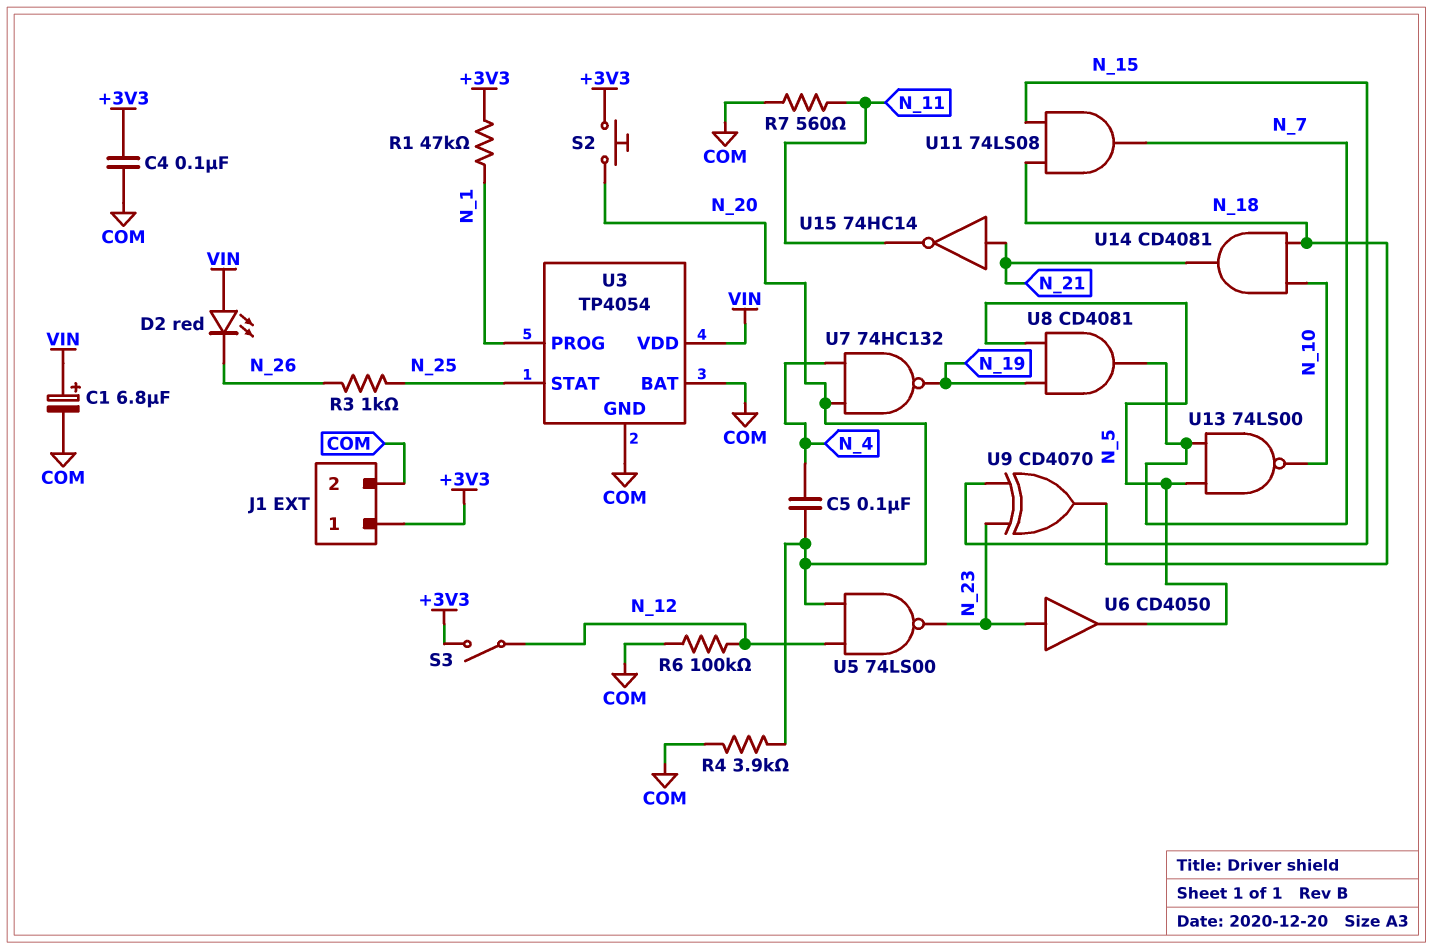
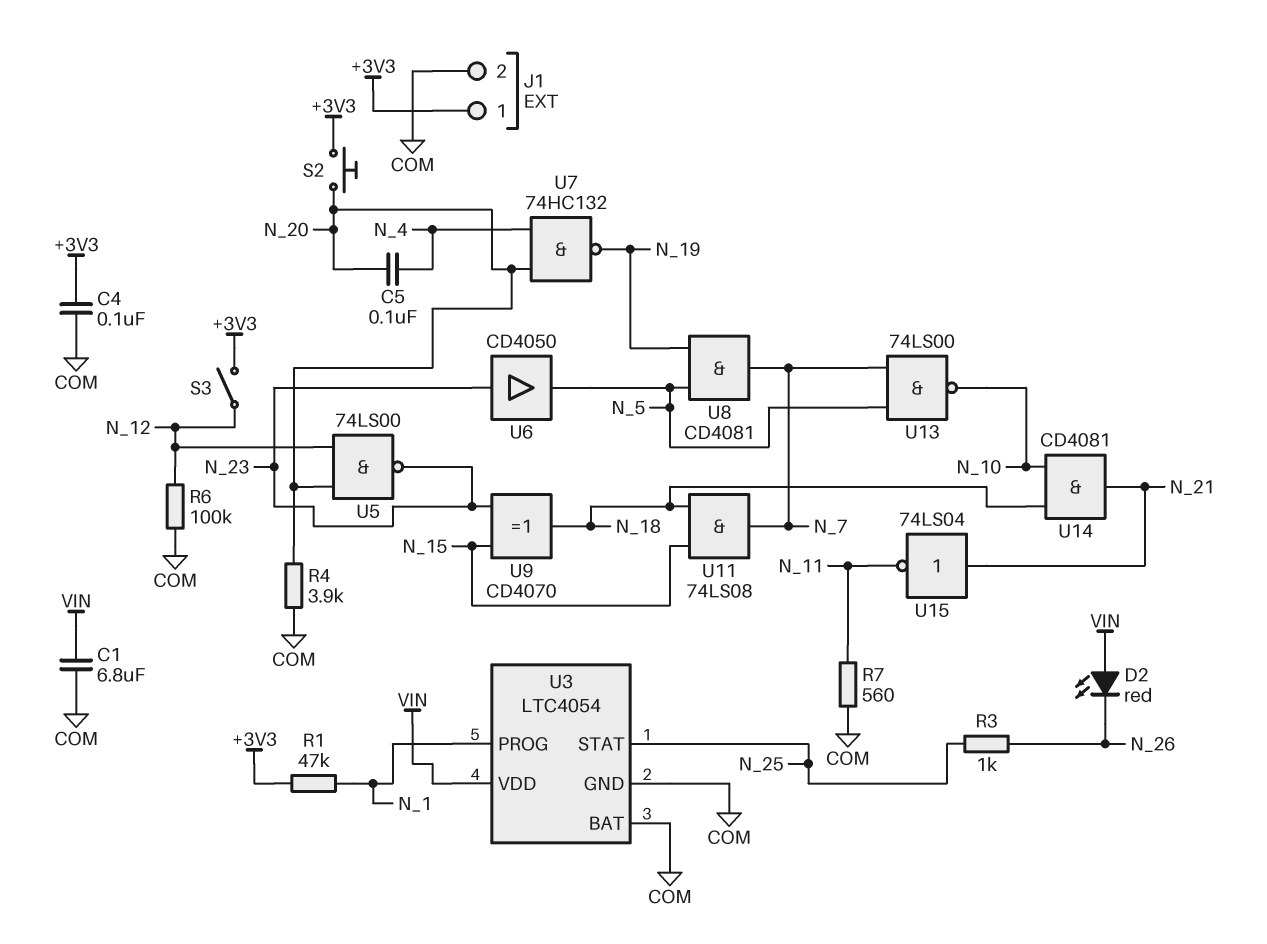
C1: 6.8uF (plus VIN, minus COM) -> 6.8uF (COM, VIN)
U3: TP4054 -> LTC4054
U15: NOT 74HC14 (in N_21, out N_11) -> NOT 74LS04 (in N_21, out N_11)

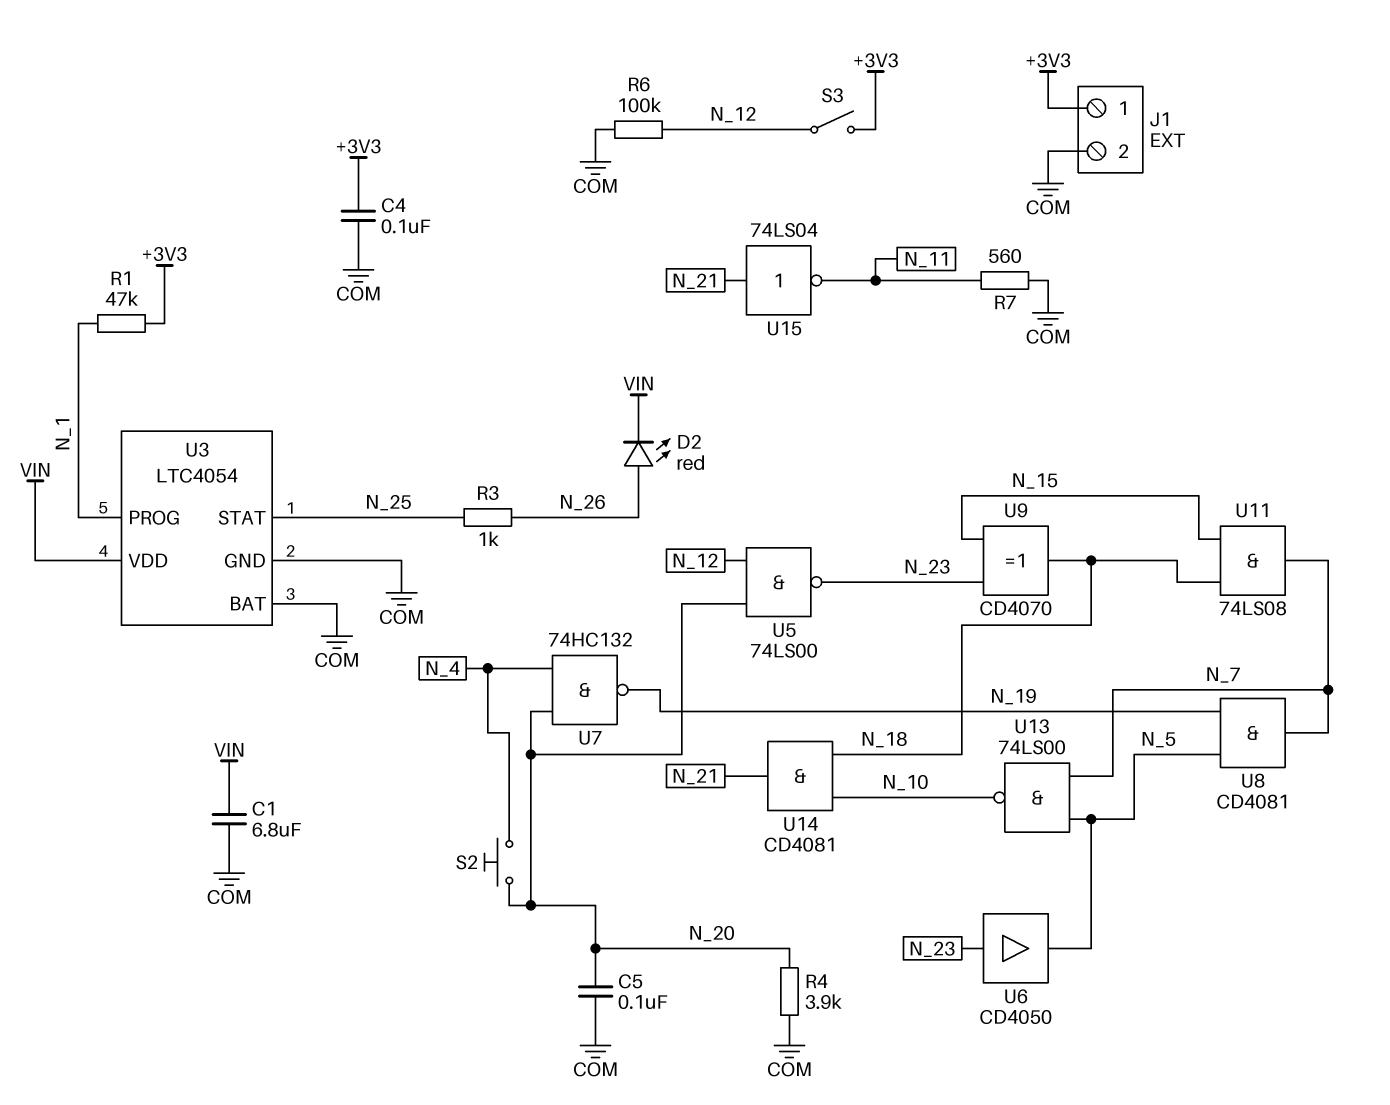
C5: 100nF (N_4, N_20) -> 100nF (COM, N_20)
D2: LED red (A VIN, K N_26) -> LED red (A N_26, K VIN)
S2: button (+3V3, N_20) -> button (N_4, N_20)

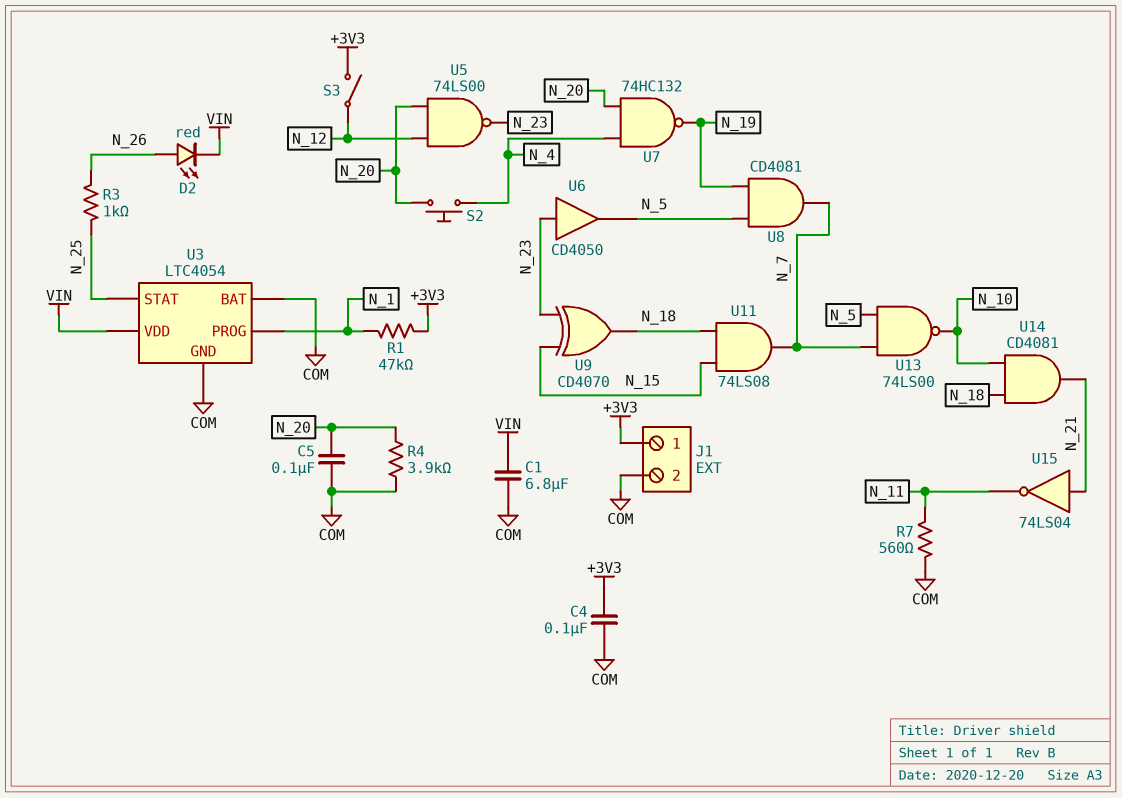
R6: 100k (COM, N_12) -> none

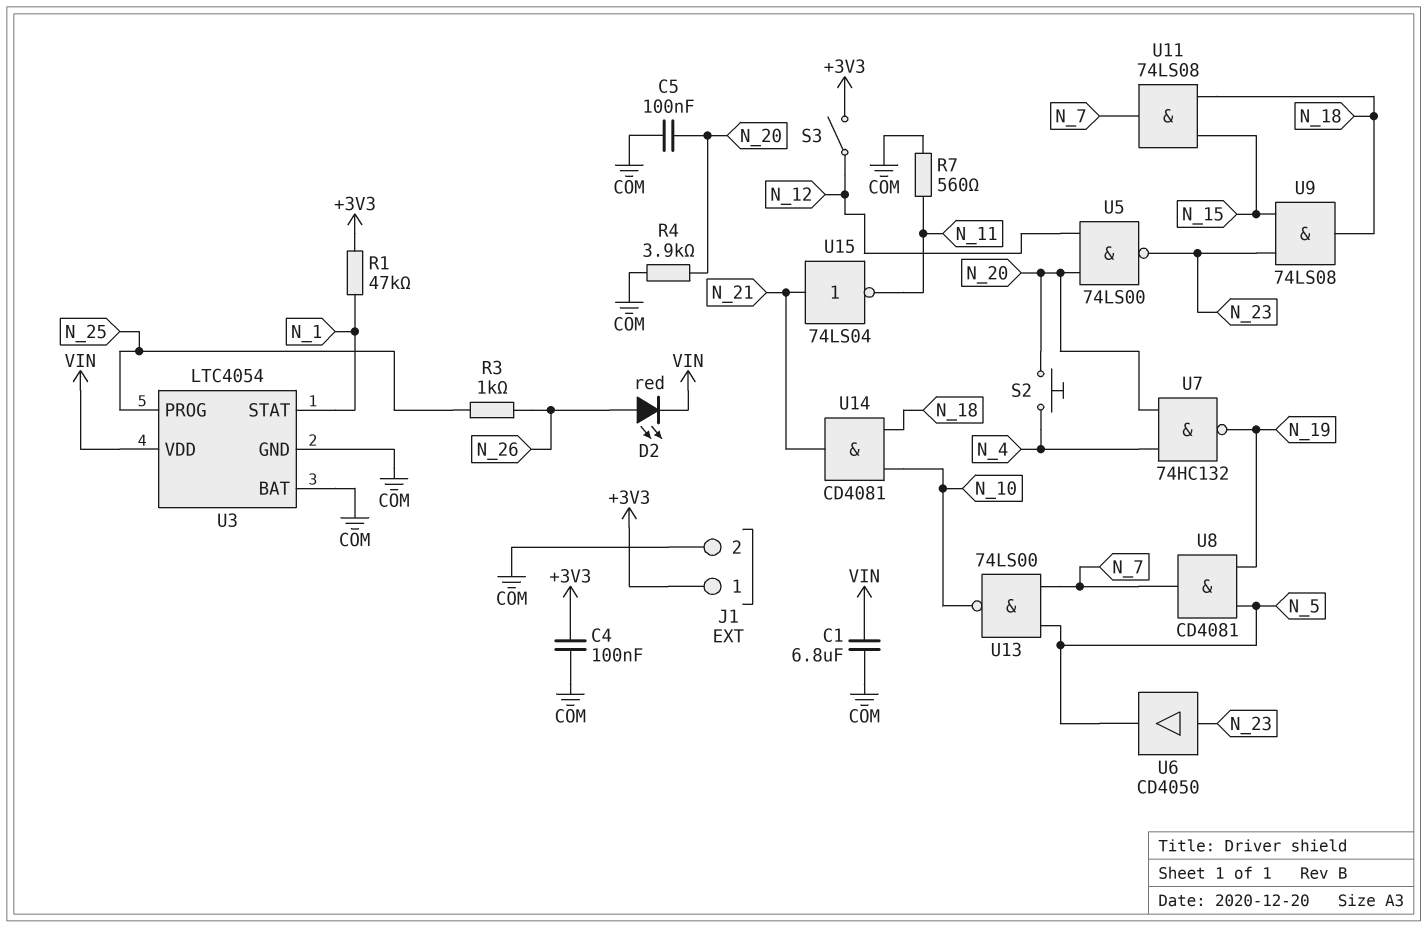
U3 pin PROG: N_1 -> N_25
U3 pin STAT: N_25 -> N_1
U9: XOR CD4070 (in N_15, in N_23, out N_18) -> AND 74LS08 (in N_15, in N_23, out N_18)

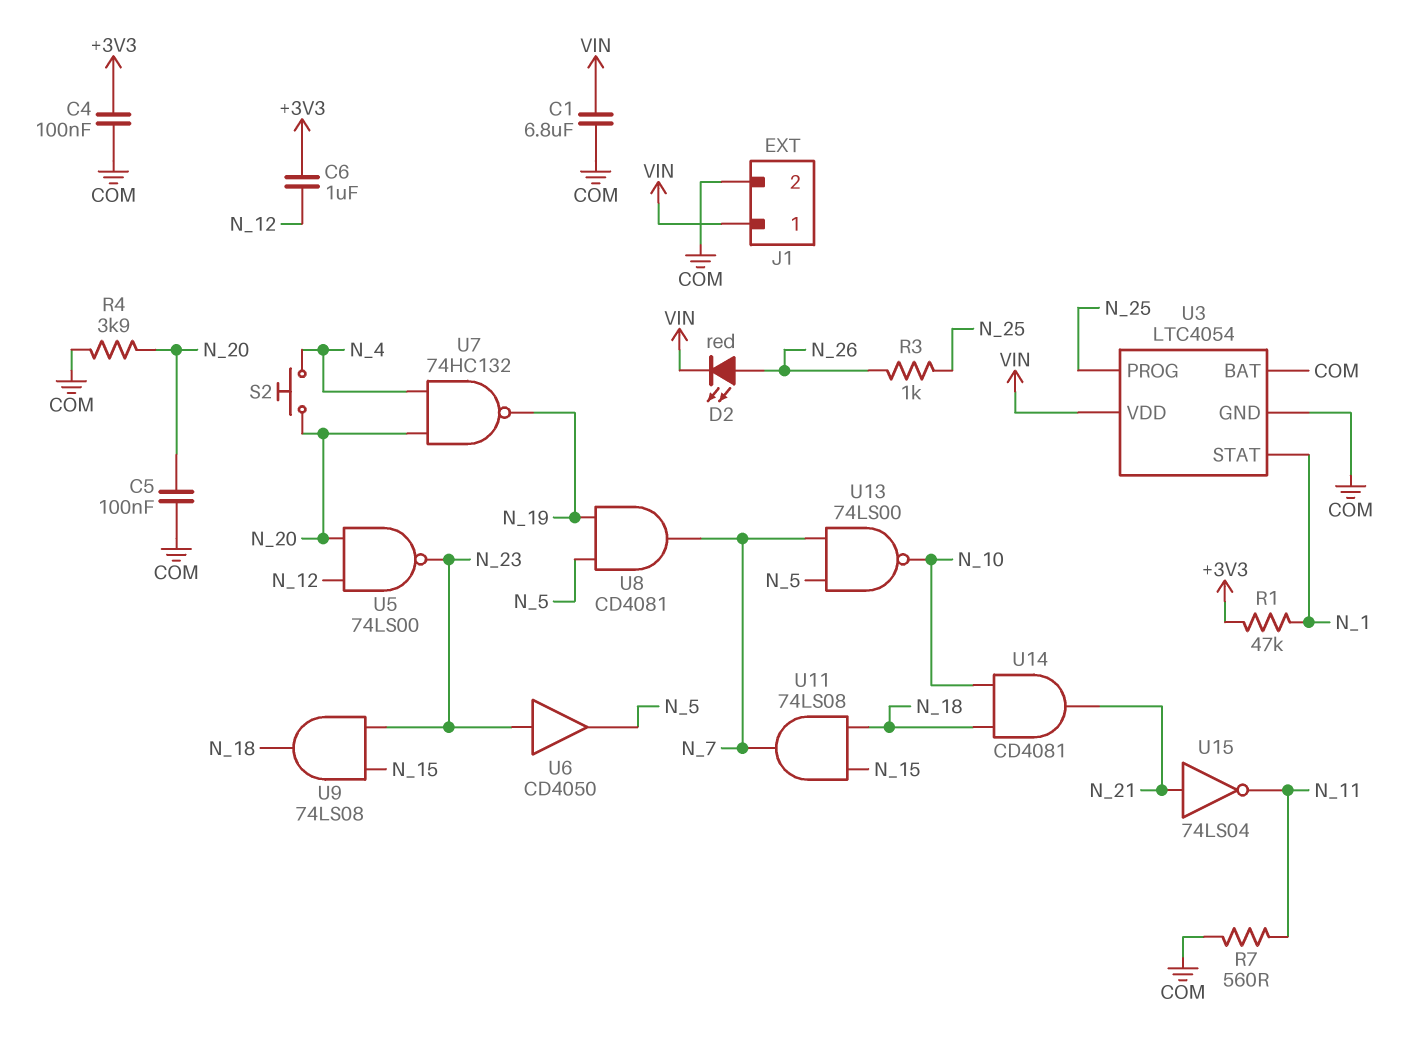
C6: none -> 1uF (+3V3, N_12)
J1 pin 1: +3V3 -> VIN
S3: switch (+3V3, N_12) -> none

